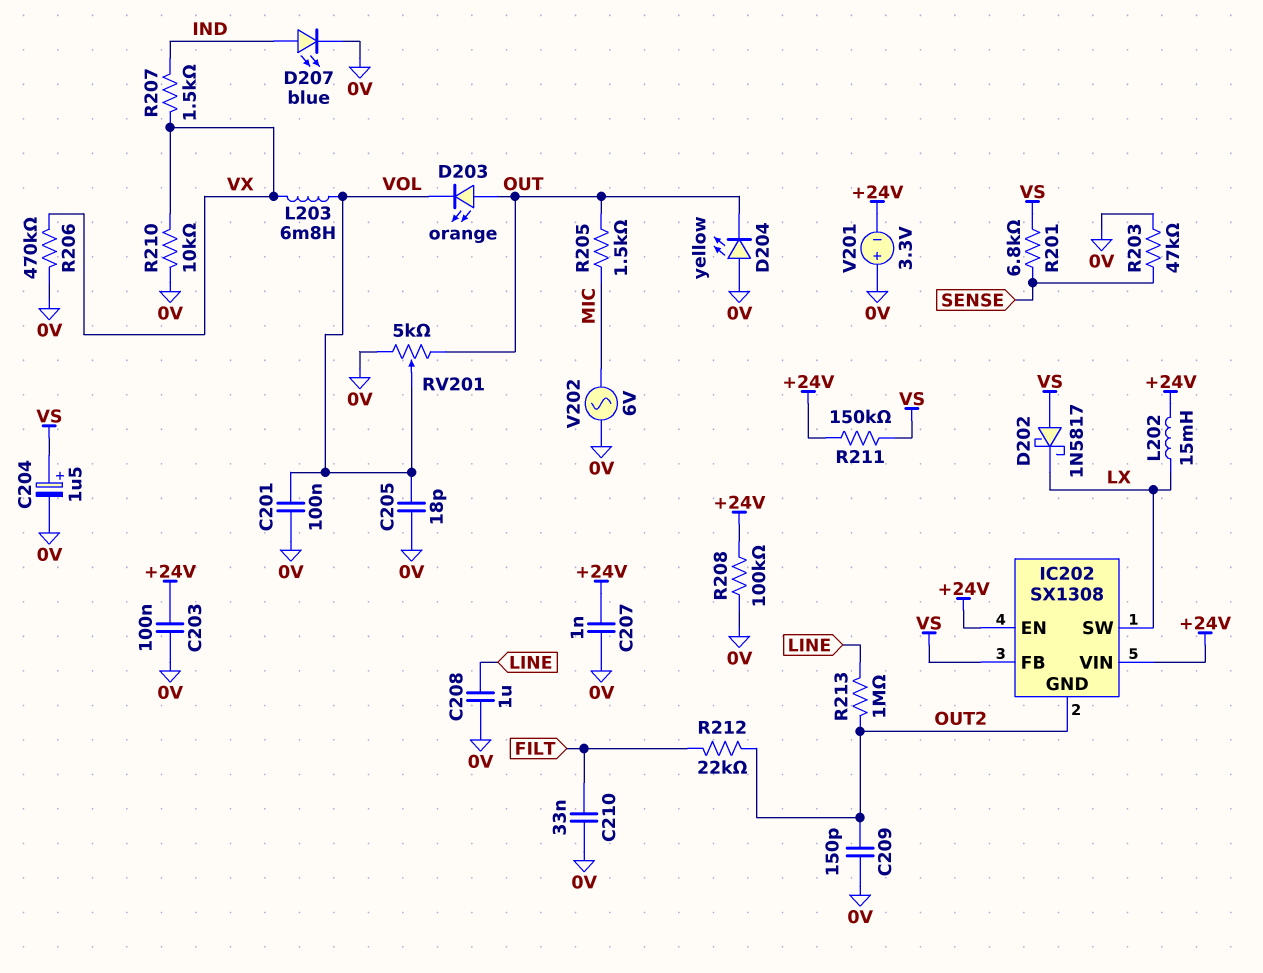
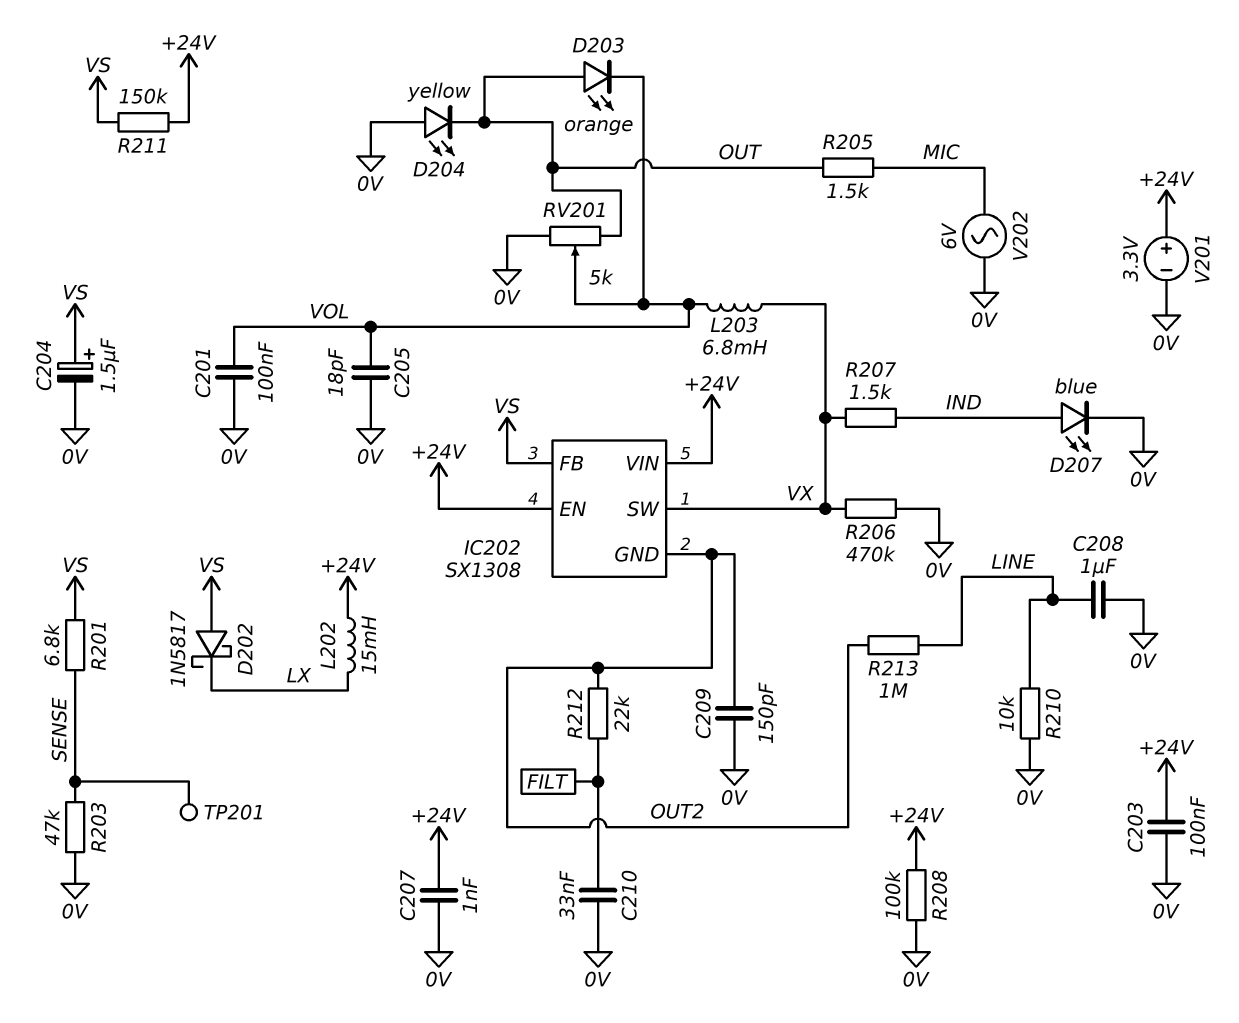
IC202 pin SW: LX -> VX
R210: 10k (0V, VX) -> 10k (0V, LINE)
TP201: none -> test point (SENSE)
V201: 3.3V (plus 0V, minus +24V) -> 3.3V (plus +24V, minus 0V)

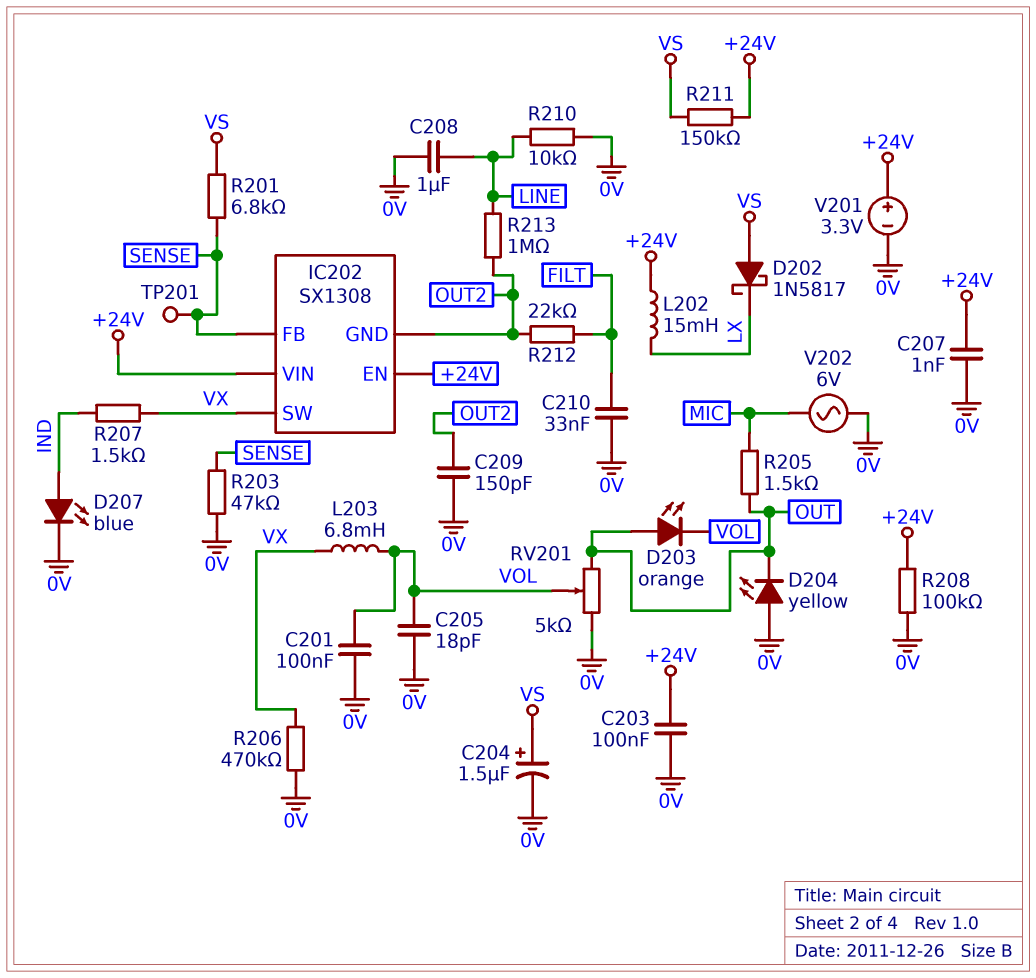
IC202 pin FB: VS -> SENSE

